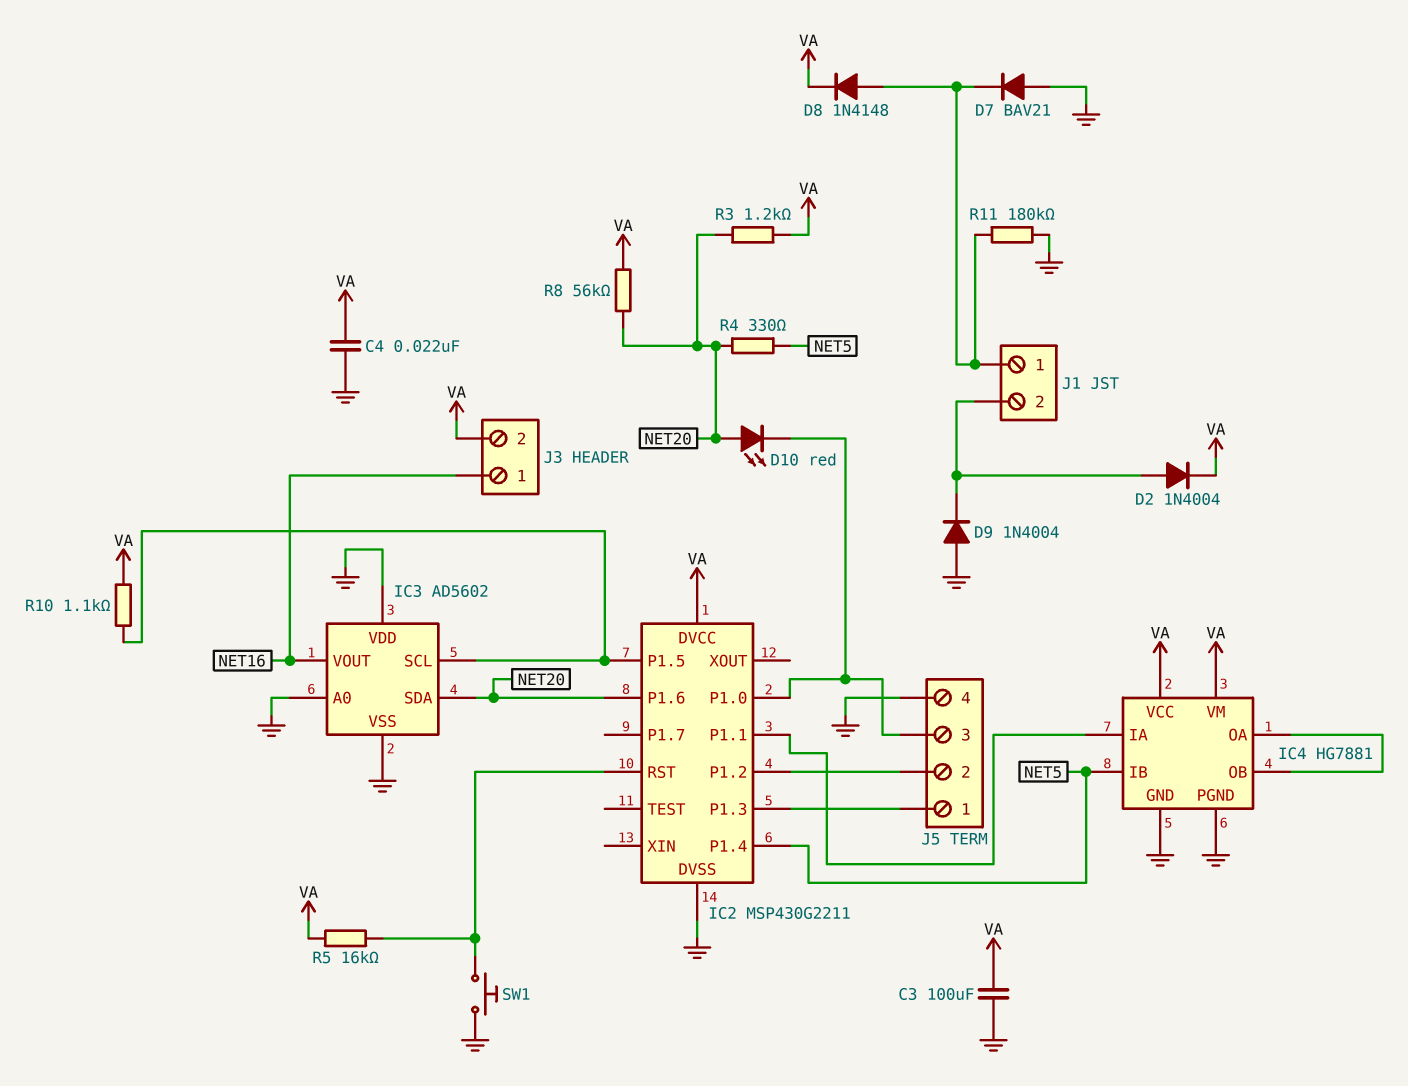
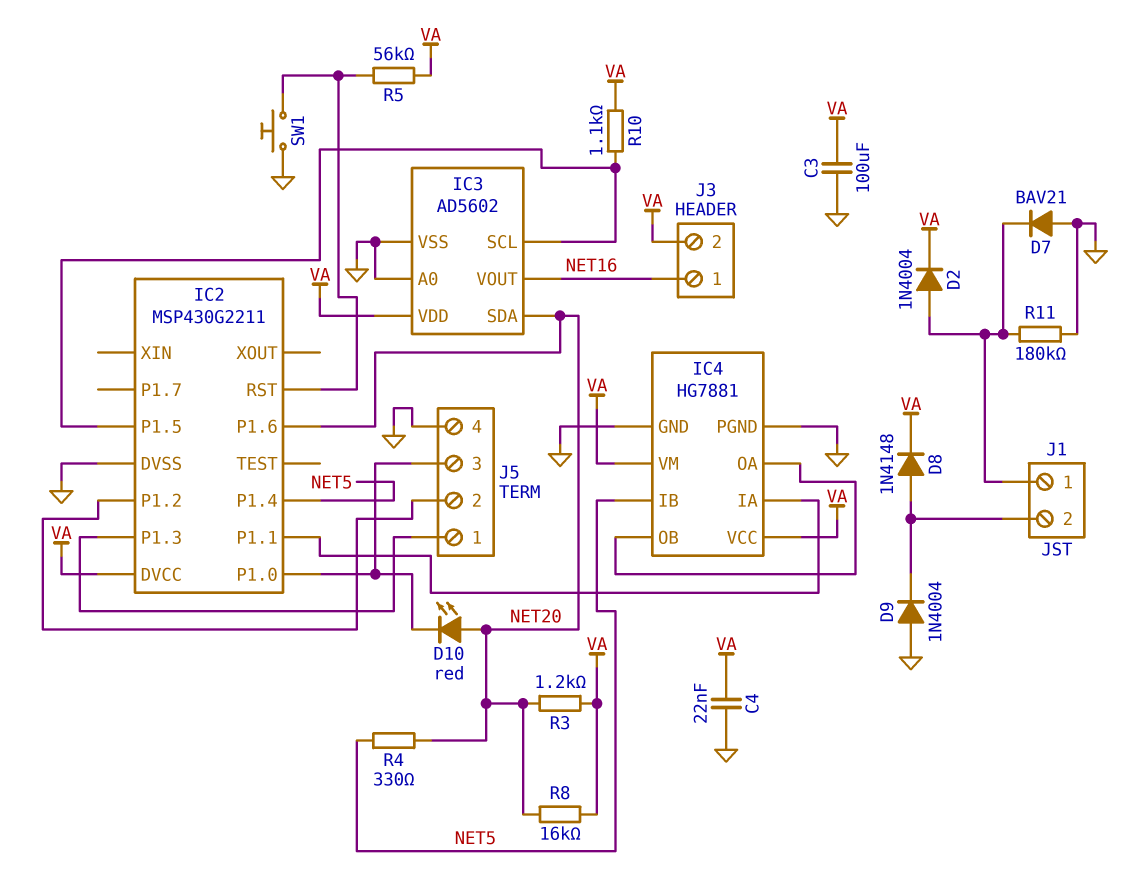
D2: diode 1N4004 (A J1/2, K VA) -> diode 1N4004 (A J1/1, K VA)
D8: diode 1N4148 (A J1/1, K VA) -> diode 1N4148 (A J1/2, K VA)
IC3 pin VDD: GND -> VA
R5: 16k (IC2/RST, VA) -> 56k (IC2/RST, VA)
R8: 56k (NET20, VA) -> 16k (NET20, VA)

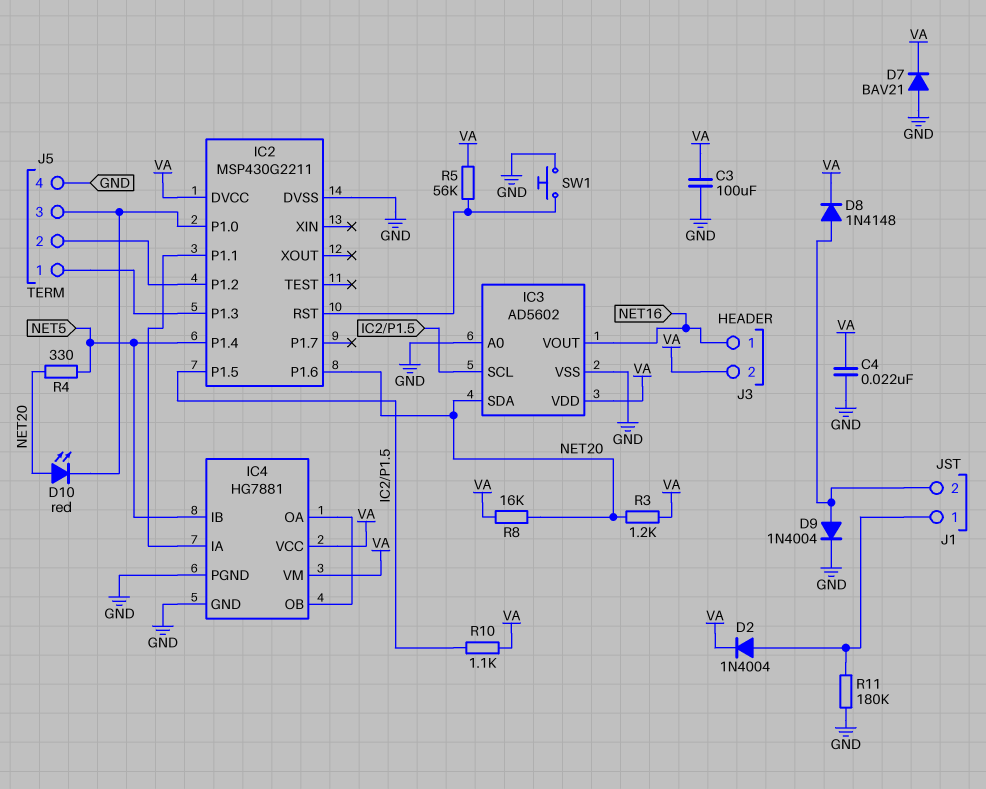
D7: diode BAV21 (A GND, K J1/1) -> diode BAV21 (A GND, K VA)
D9: diode 1N4004 (A GND, K J1/2) -> diode 1N4004 (A J1/2, K GND)

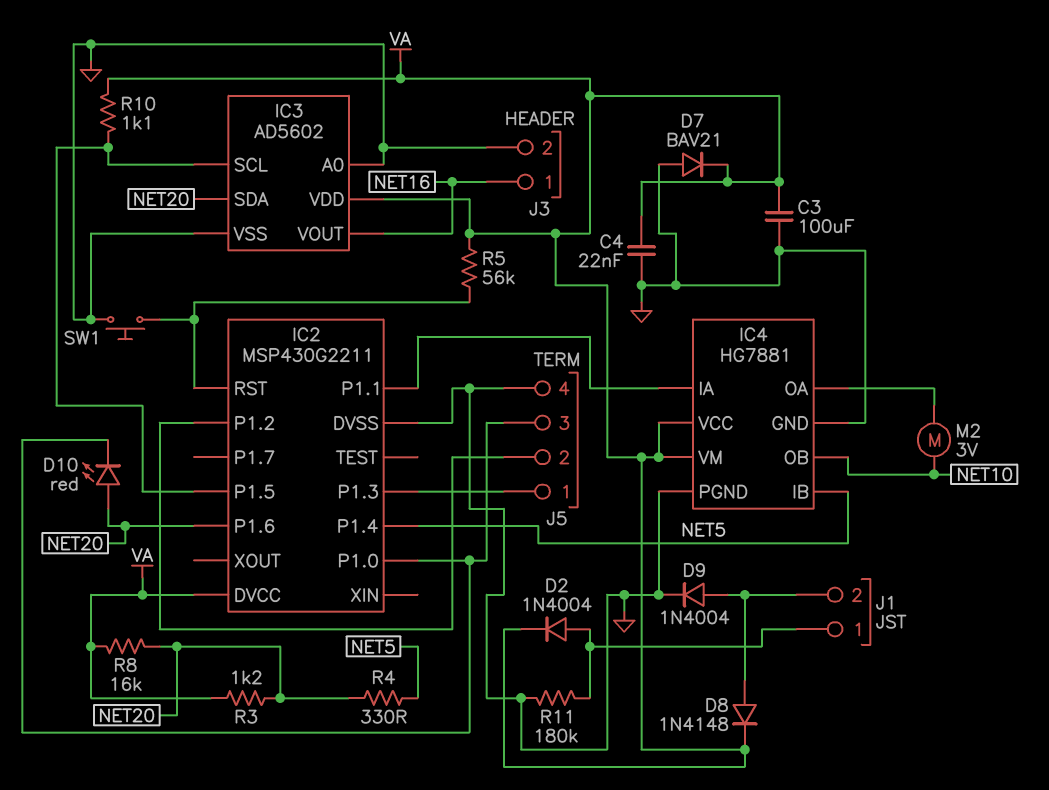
IC4 pin OB: IC4/OA -> NET10
J3 pin 2: VA -> GND
M2: none -> motor 3V (IC4/OA, NET10)

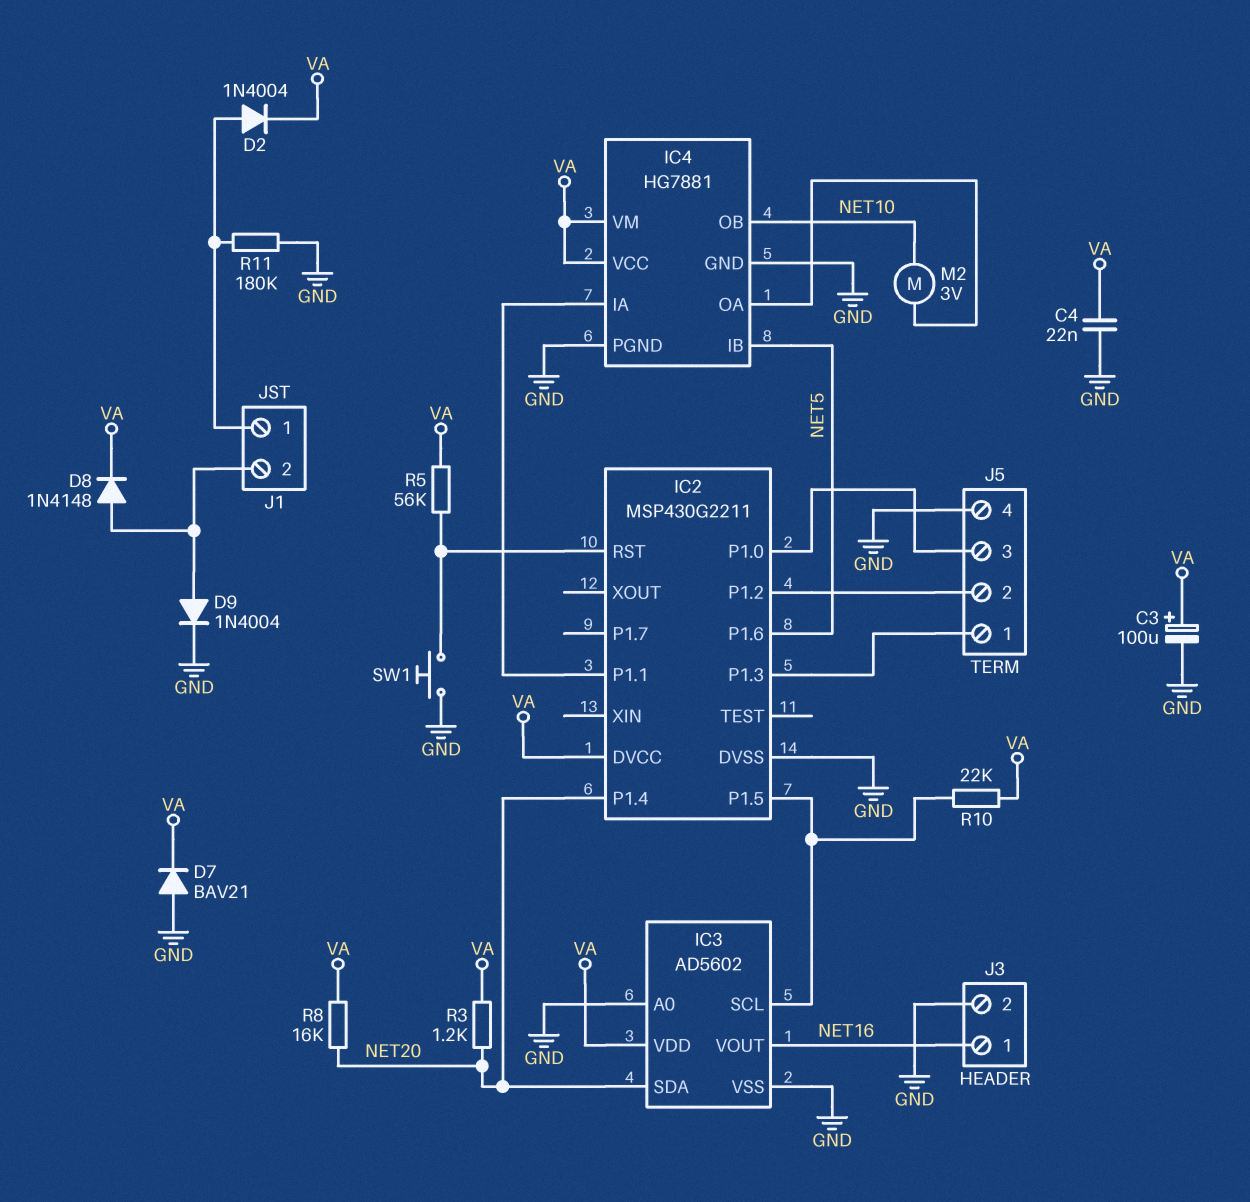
C3: 100uF (GND, VA) -> 100uF (plus VA, minus GND)
D10: LED red (A NET20, K IC2/P1.0) -> none
IC2 pin P1.4: NET5 -> NET20
IC2 pin P1.6: NET20 -> NET5
R4: 330 (NET5, NET20) -> none
R10: 1.1k (IC2/P1.5, VA) -> 22k (IC2/P1.5, VA)

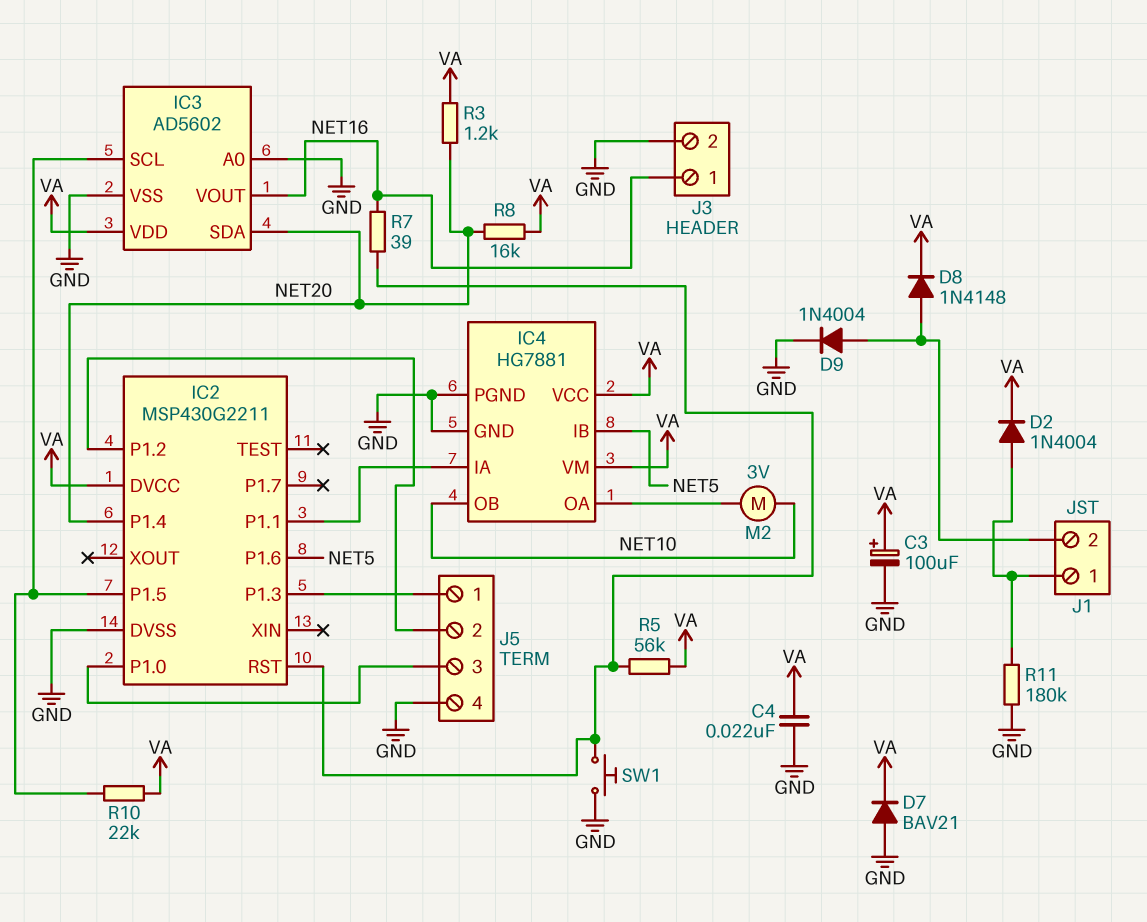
R7: none -> 39 (IC2/RST, NET16)

